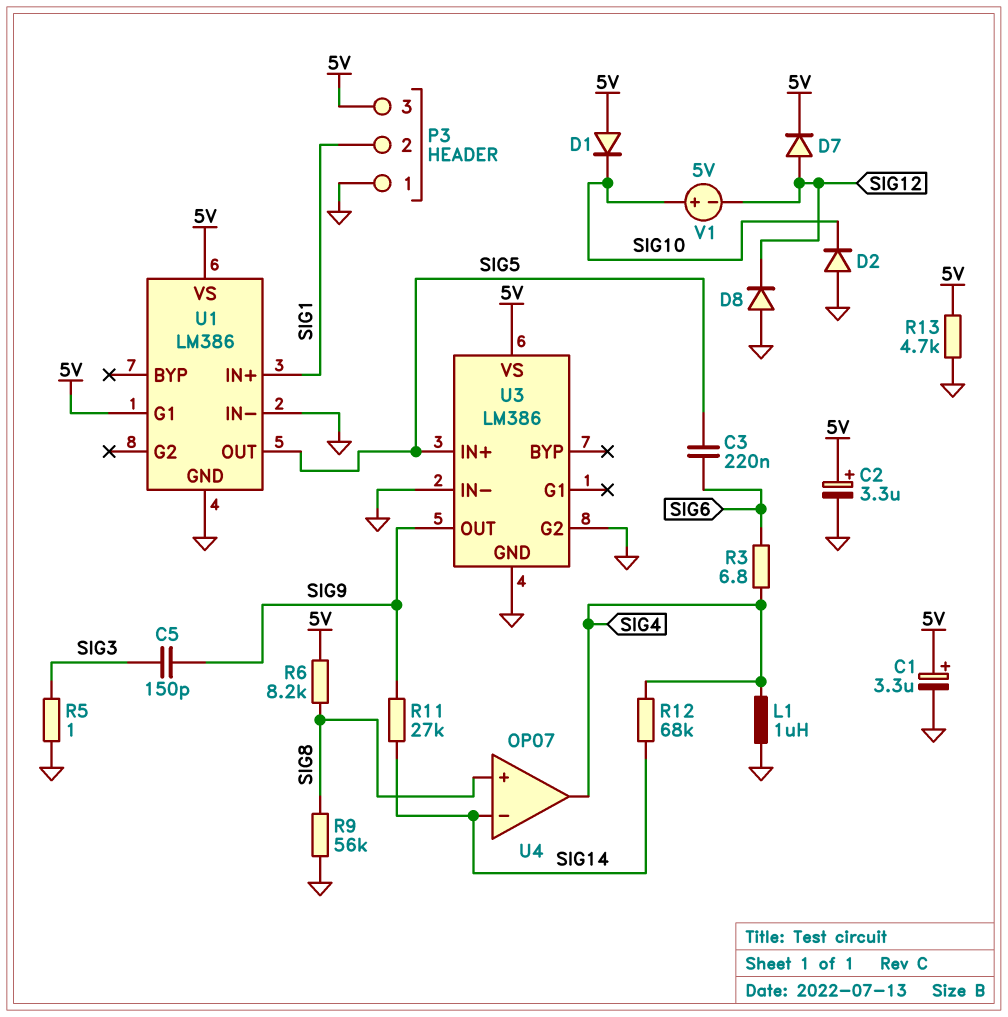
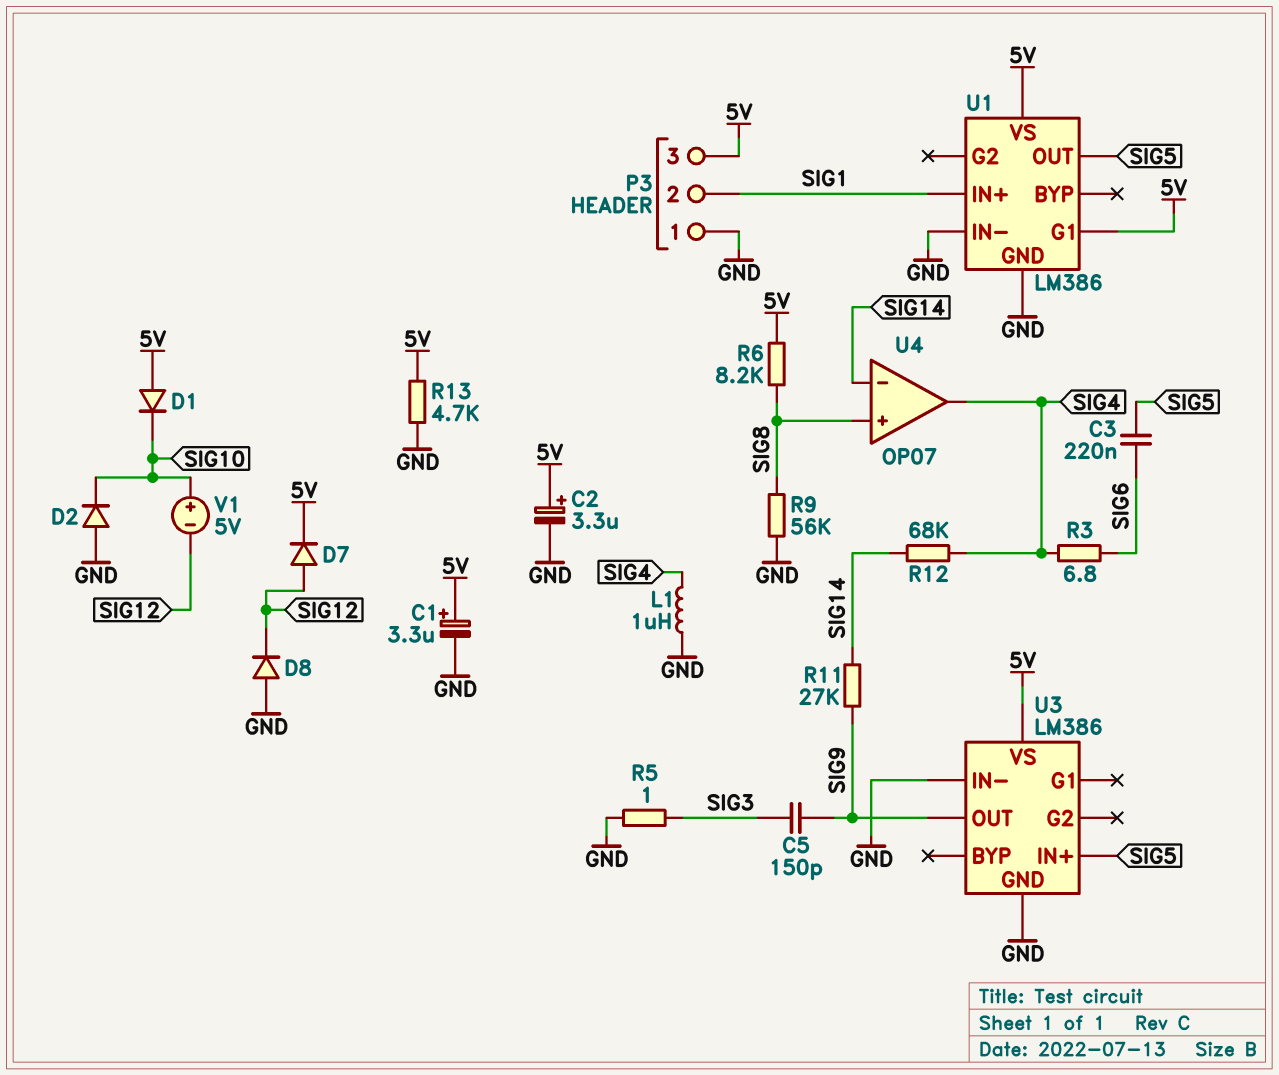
U3 pin G2: GND -> none

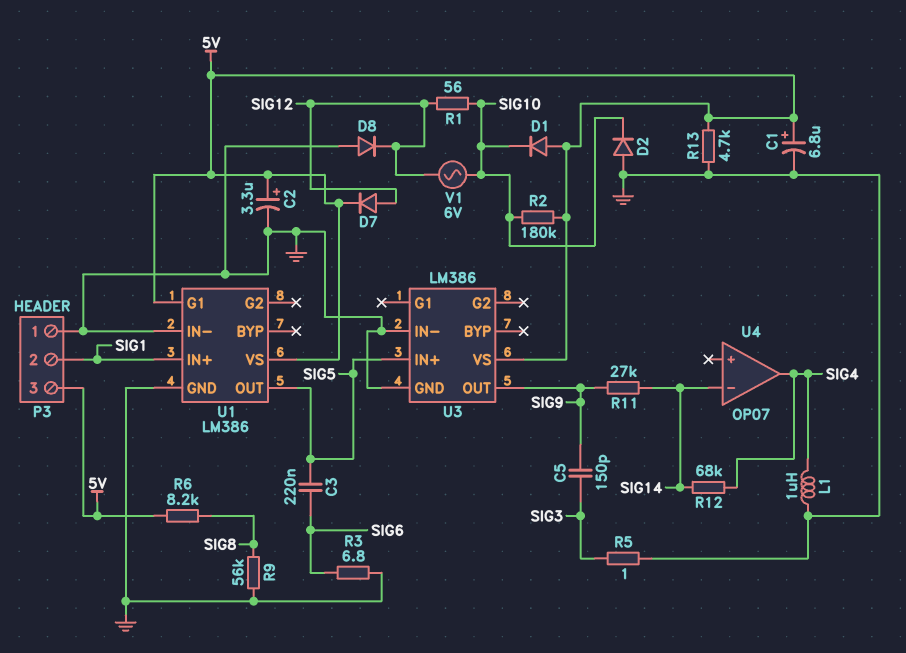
C1: 3.3uF (plus 5V, minus GND) -> 6.8uF (plus 5V, minus GND)
R1: none -> 56 (SIG10, SIG12)
R2: none -> 180k (5V, SIG10)
R3: 6.8 (SIG4, SIG6) -> 6.8 (GND, SIG6)
U4 pin in+: SIG8 -> none
V1: 5V (plus SIG10, minus SIG12) -> AC 6V (SIG10, SIG12)

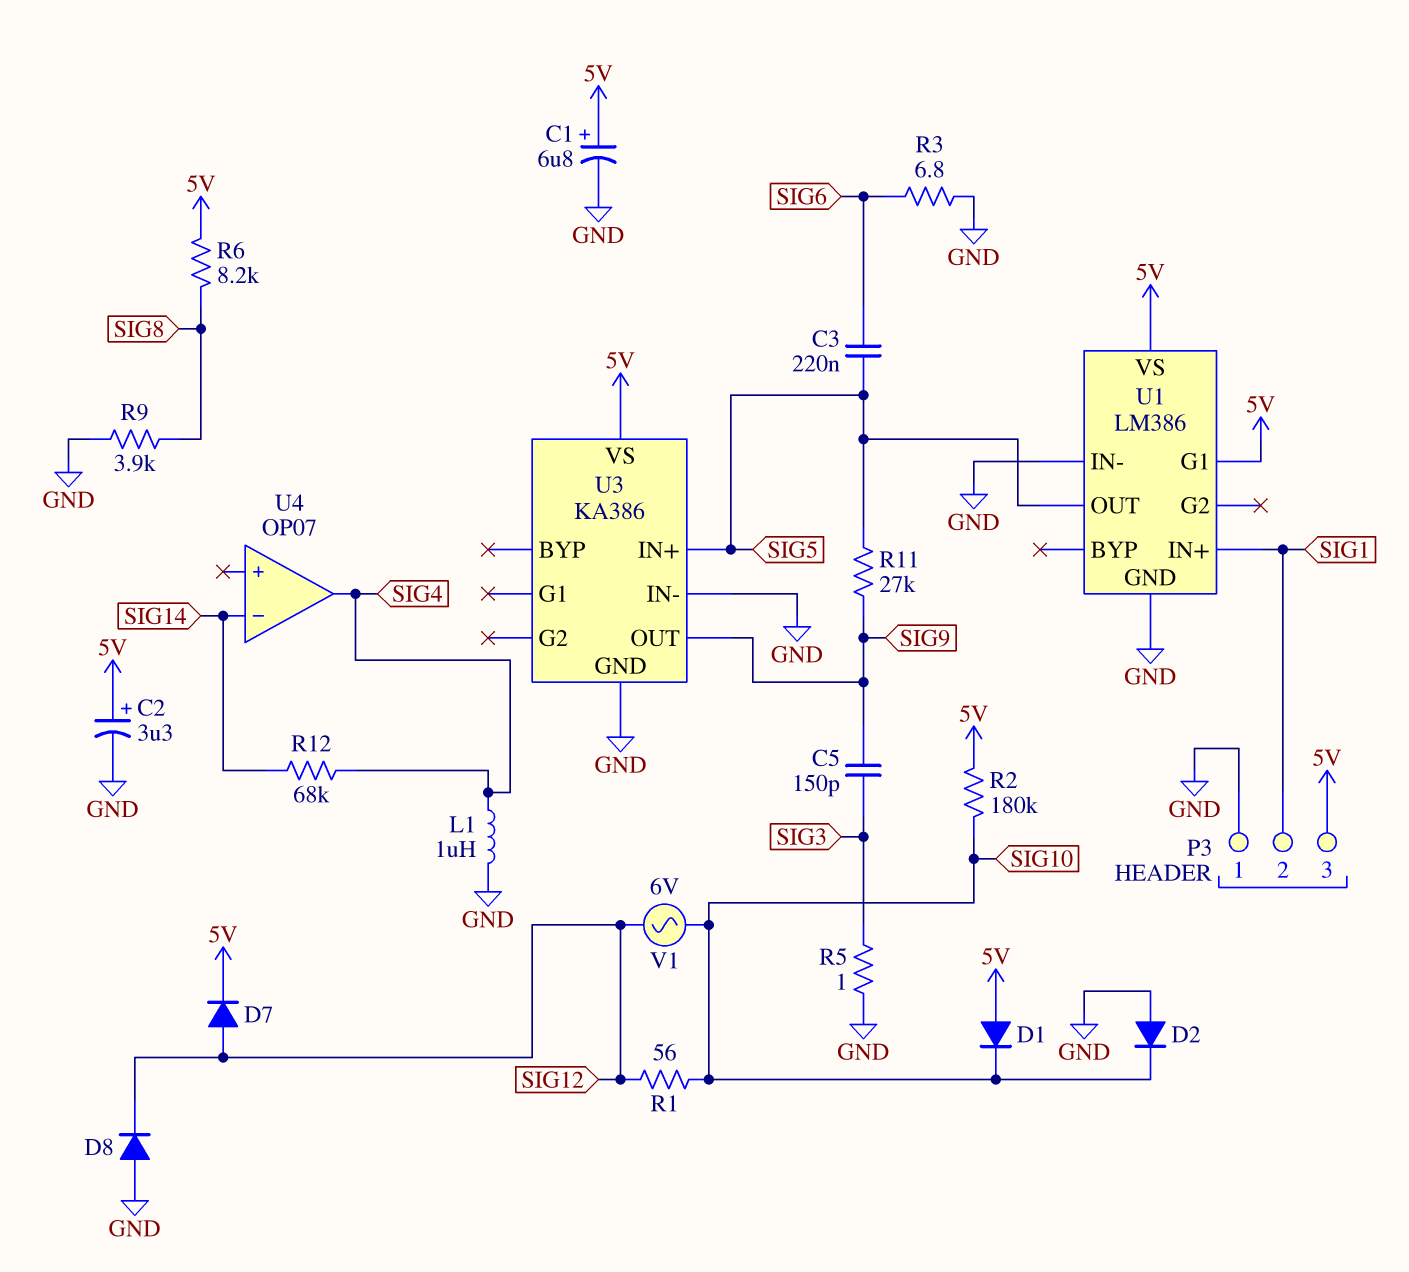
R9: 56k (GND, SIG8) -> 3.9k (GND, SIG8)
R11: 27k (SIG9, SIG14) -> 27k (SIG5, SIG9)
R13: 4.7k (5V, GND) -> none
U3: LM386 -> KA386

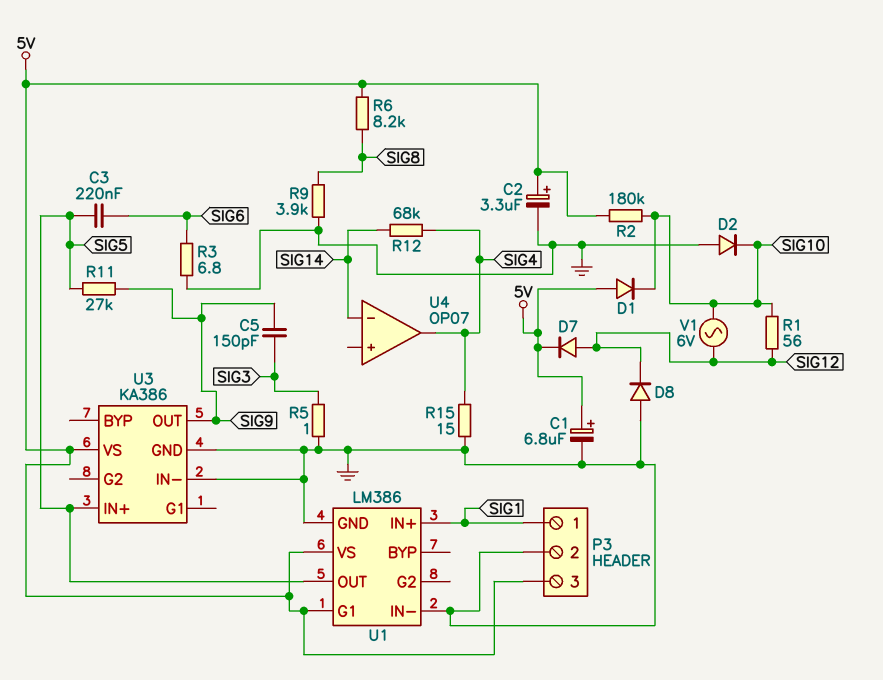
L1: 1uH (GND, SIG4) -> none
P3 pin 1: GND -> SIG1
P3 pin 2: SIG1 -> GND
R15: none -> 15 (GND, SIG4)

